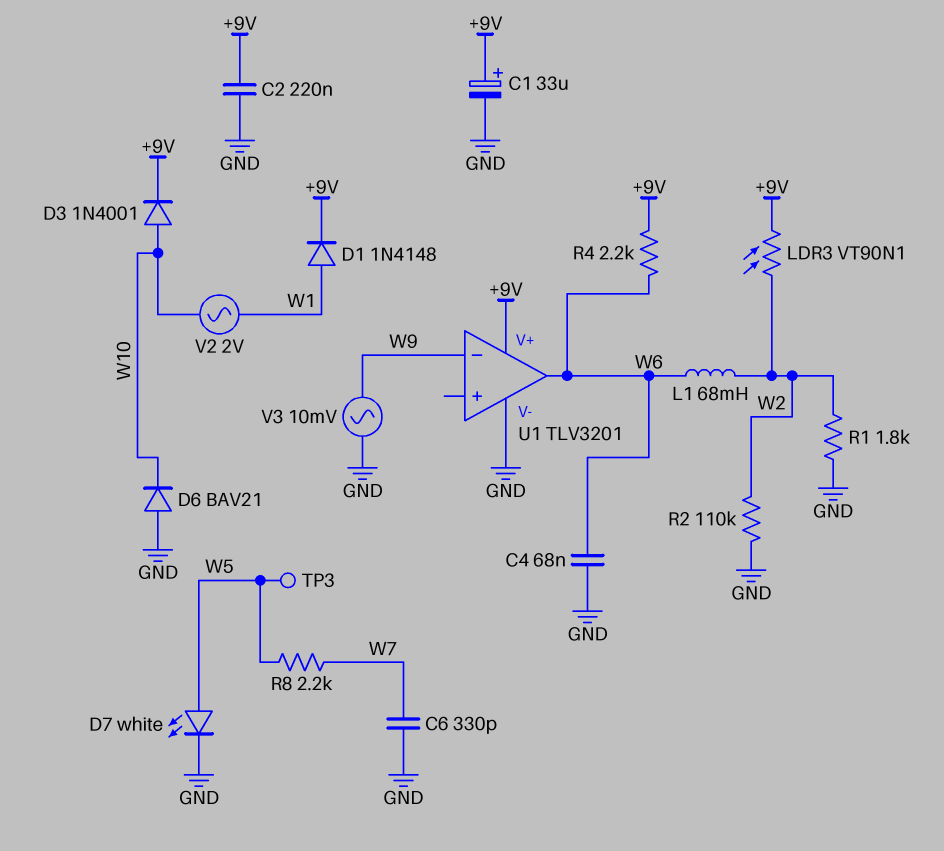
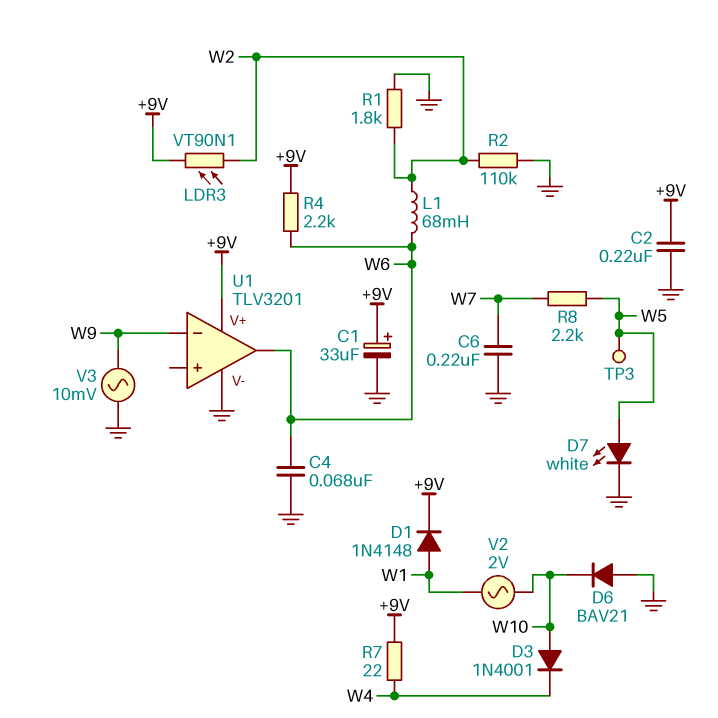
C6: 330pF (GND, W7) -> 220nF (GND, W7)
D3: diode 1N4001 (A W10, K +9V) -> diode 1N4001 (A W10, K W4)
R7: none -> 22 (+9V, W4)

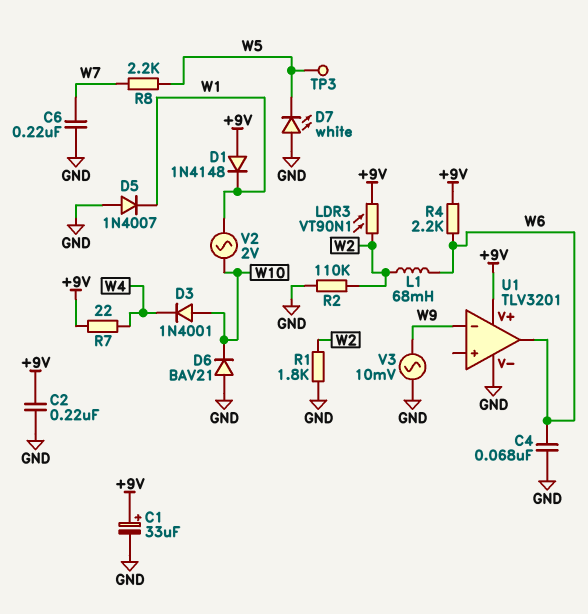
D1: diode 1N4148 (A W1, K +9V) -> diode 1N4148 (A +9V, K W1)
D5: none -> diode 1N4007 (A GND, K W1)
D7: LED white (A W5, K GND) -> LED white (A GND, K W5)

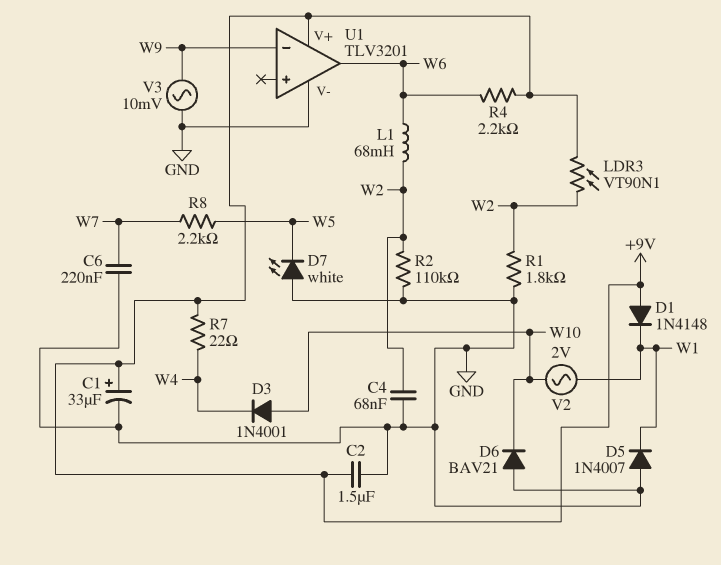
C2: 220nF (+9V, GND) -> 1.5uF (+9V, GND)
C4: 68nF (GND, W6) -> 68nF (GND, W2)
TP3: test point (W5) -> none

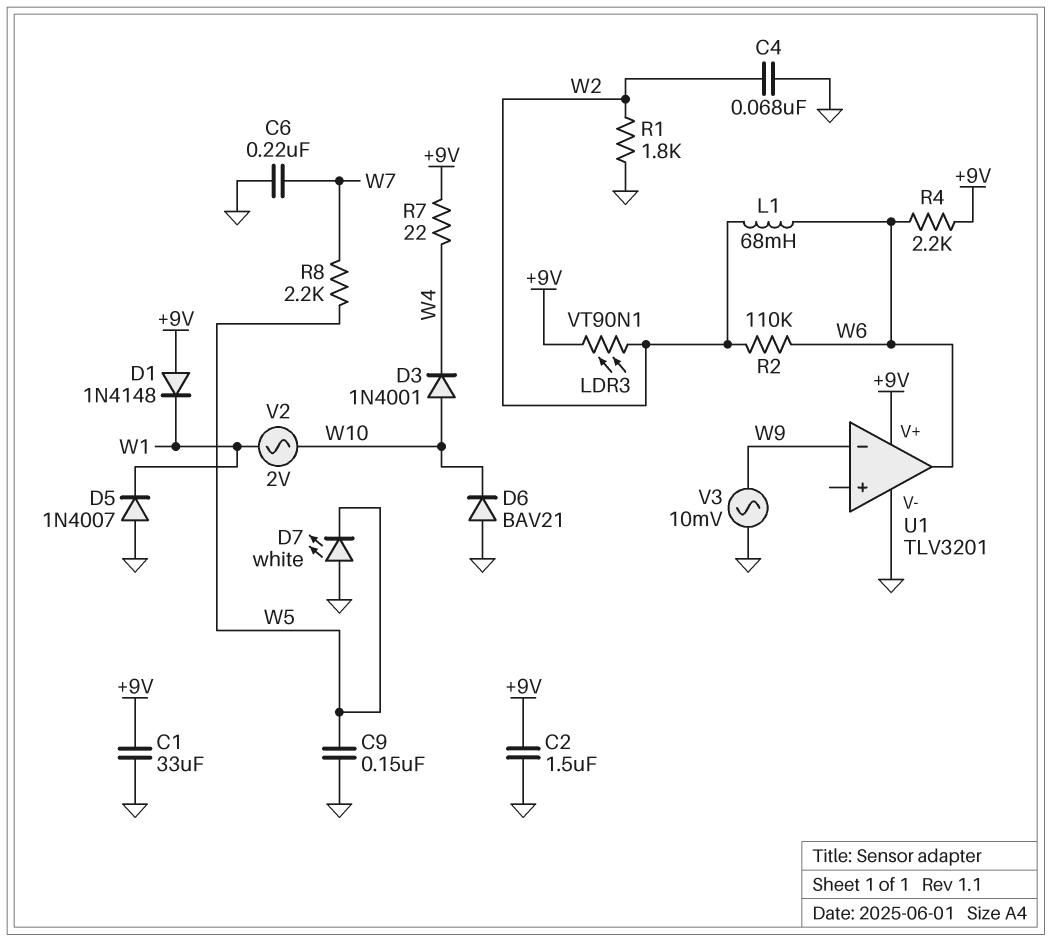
C1: 33uF (plus +9V, minus GND) -> 33uF (+9V, GND)
C9: none -> 150nF (GND, W5)
R2: 110k (GND, W2) -> 110k (W2, W6)

